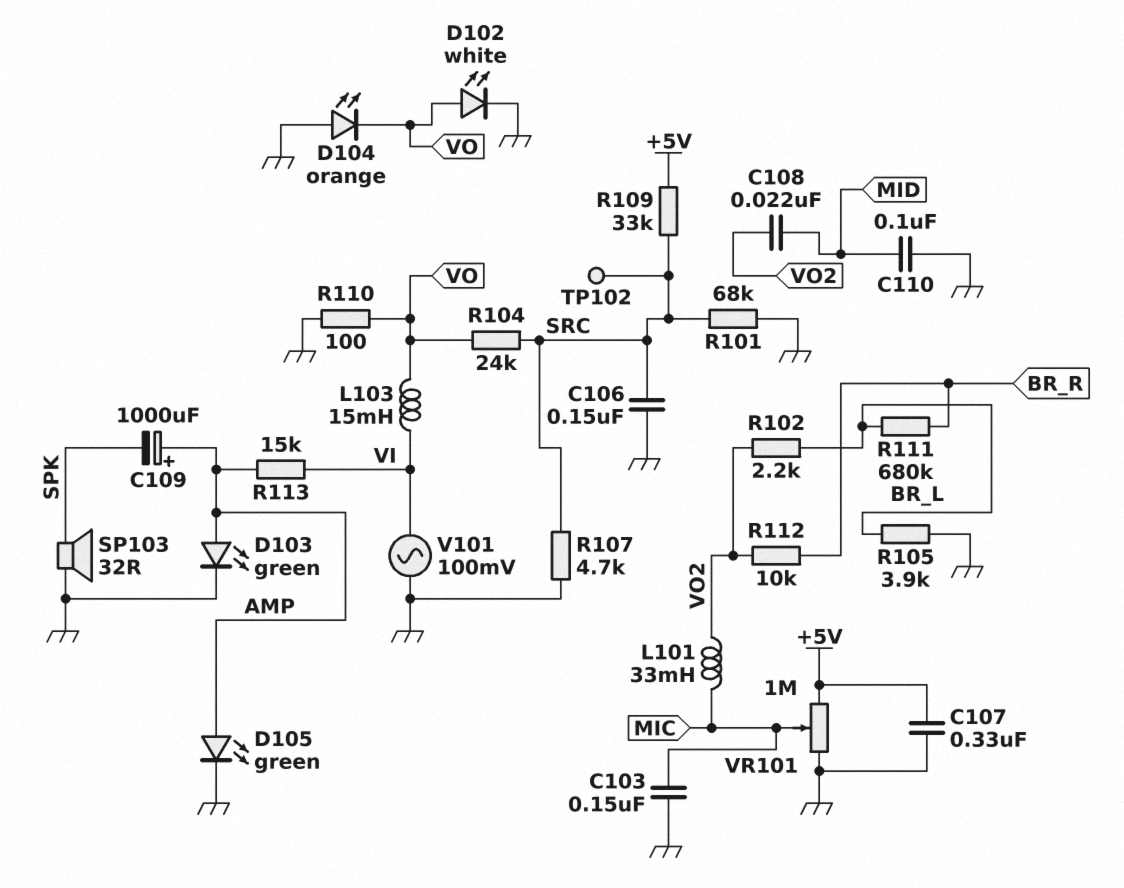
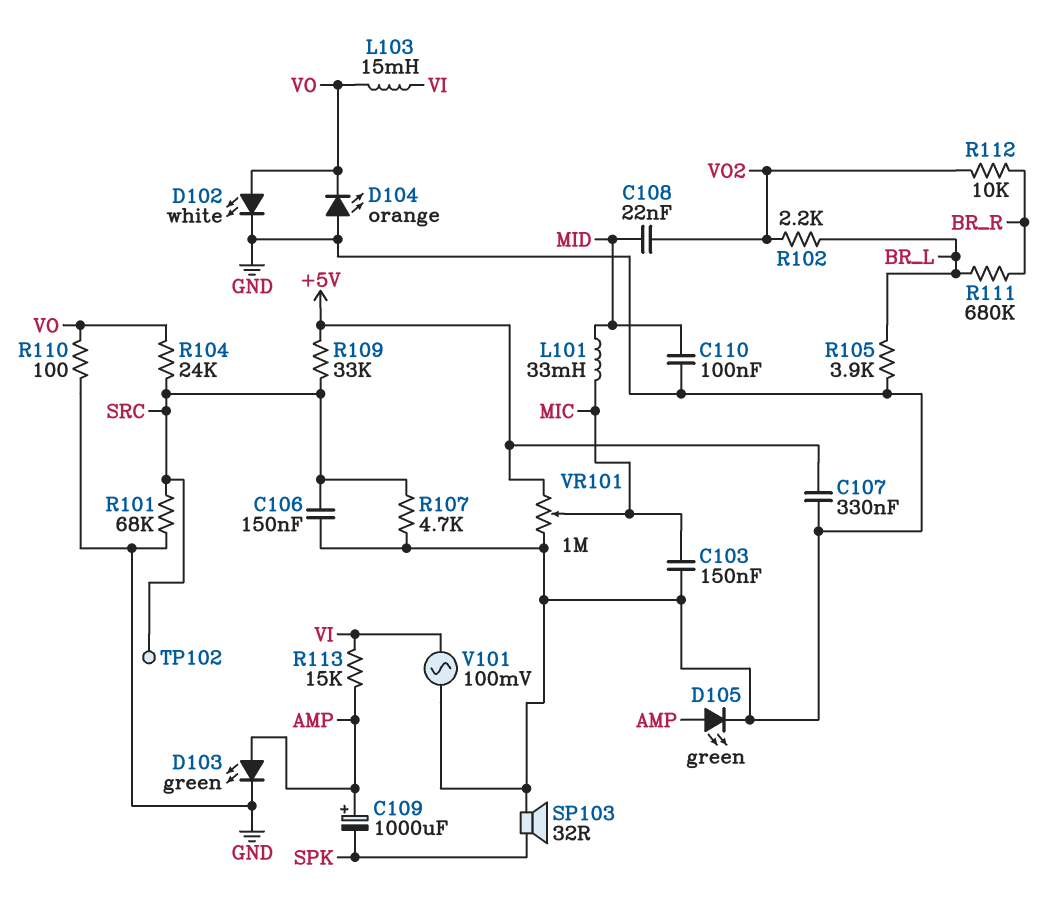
L101: 33mH (MIC, VO2) -> 33mH (MIC, MID)

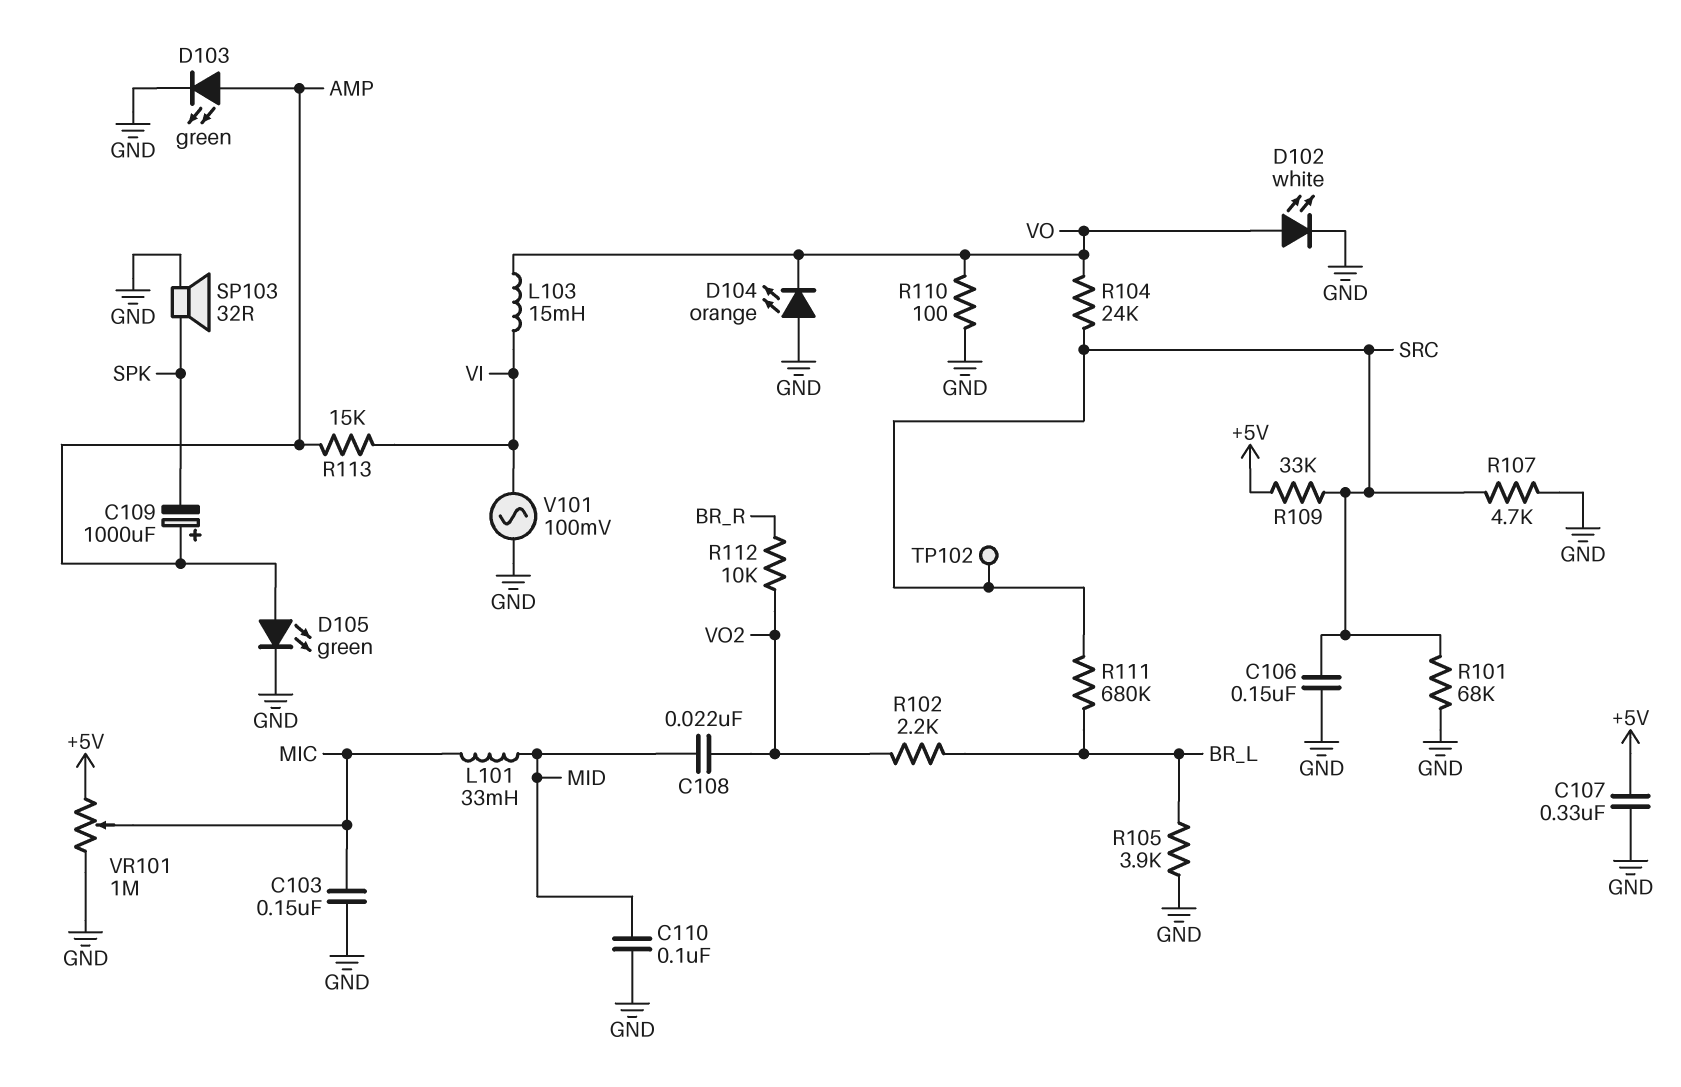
R111: 680k (BR_L, BR_R) -> 680k (BR_L, SRC)

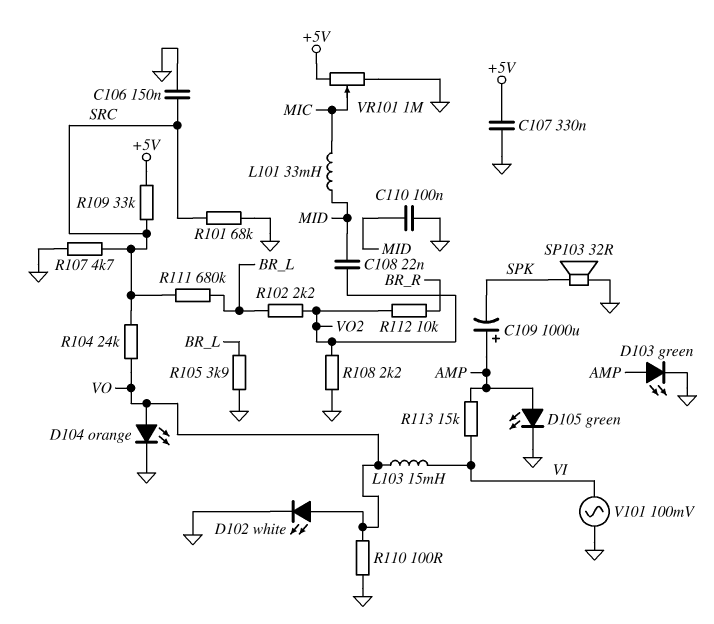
C103: 150nF (GND, MIC) -> none
D104: LED orange (A GND, K VO) -> LED orange (A VO, K GND)
R108: none -> 2.2k (GND, VO2)
TP102: test point (SRC) -> none

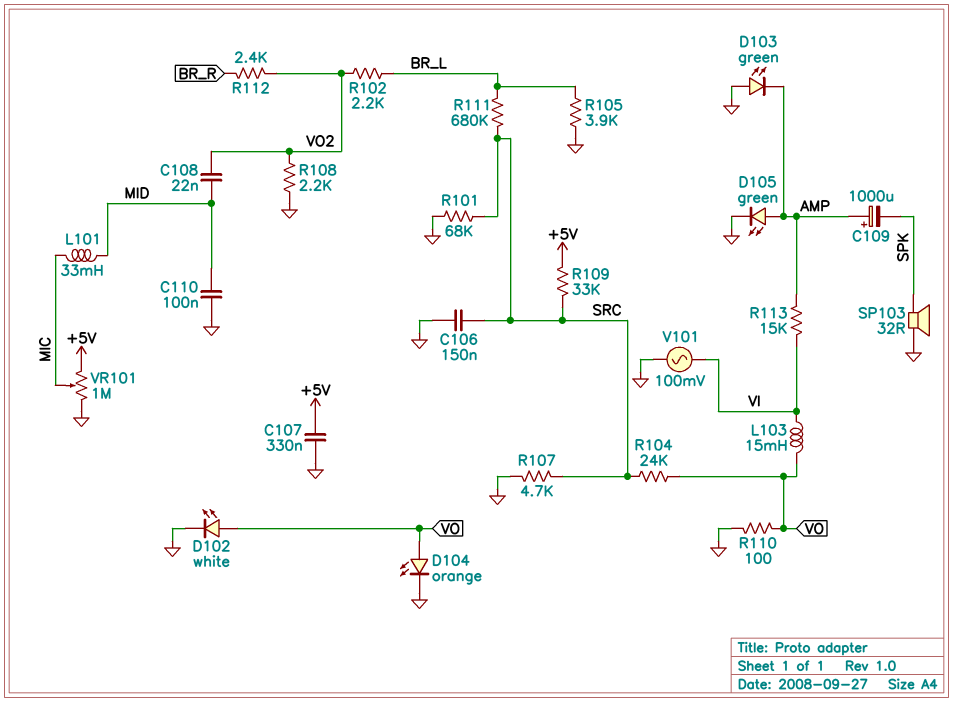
D103: LED green (A AMP, K GND) -> LED green (A GND, K AMP)
R112: 10k (BR_R, VO2) -> 2.4k (BR_R, VO2)

